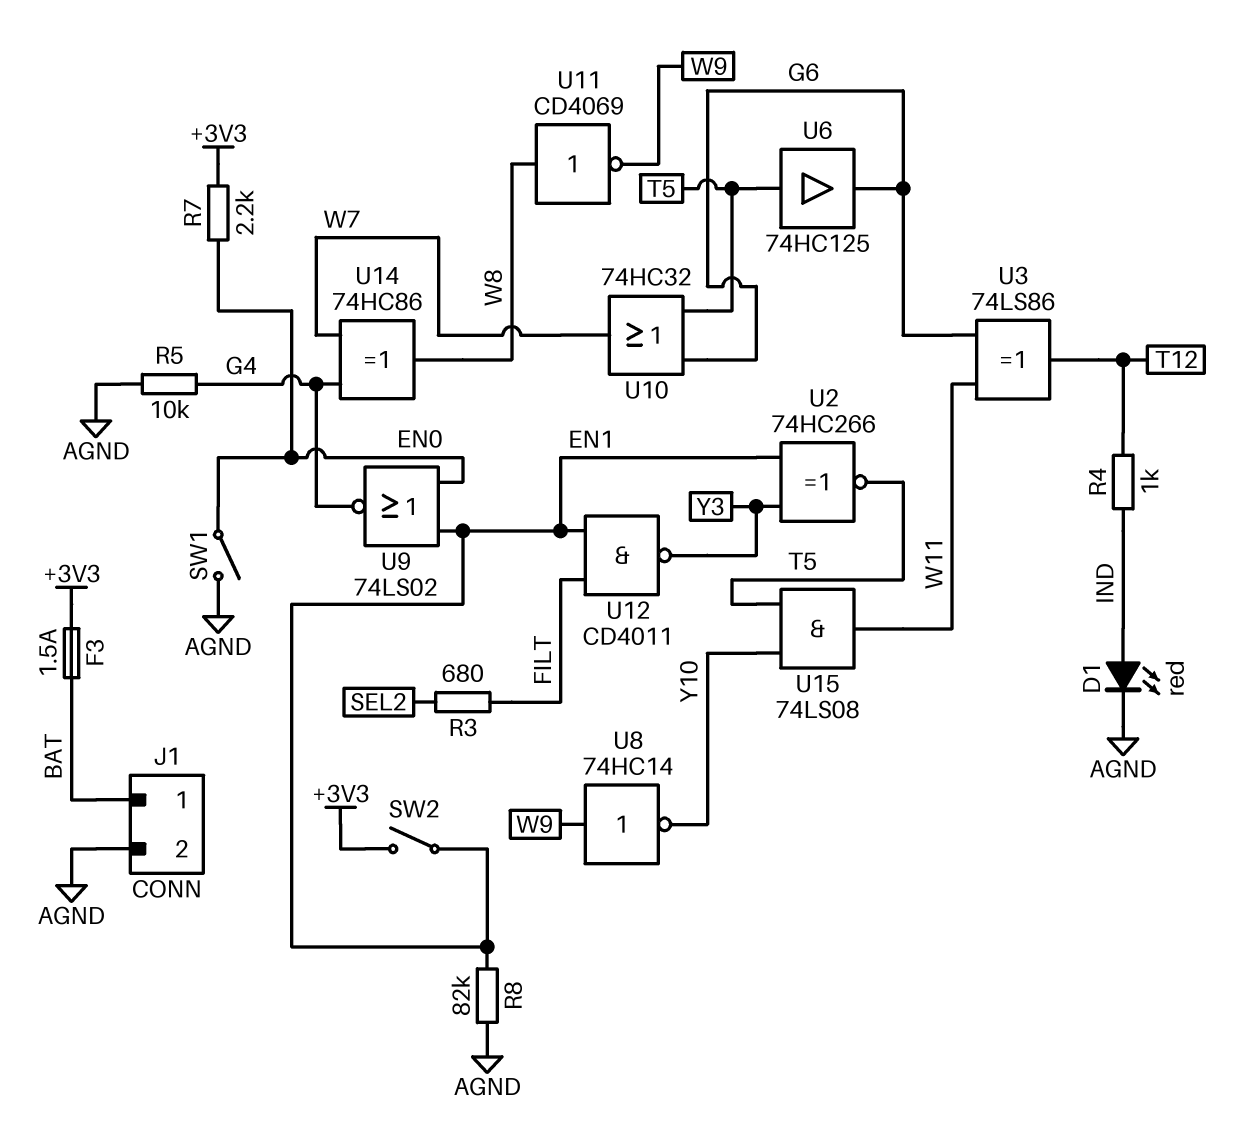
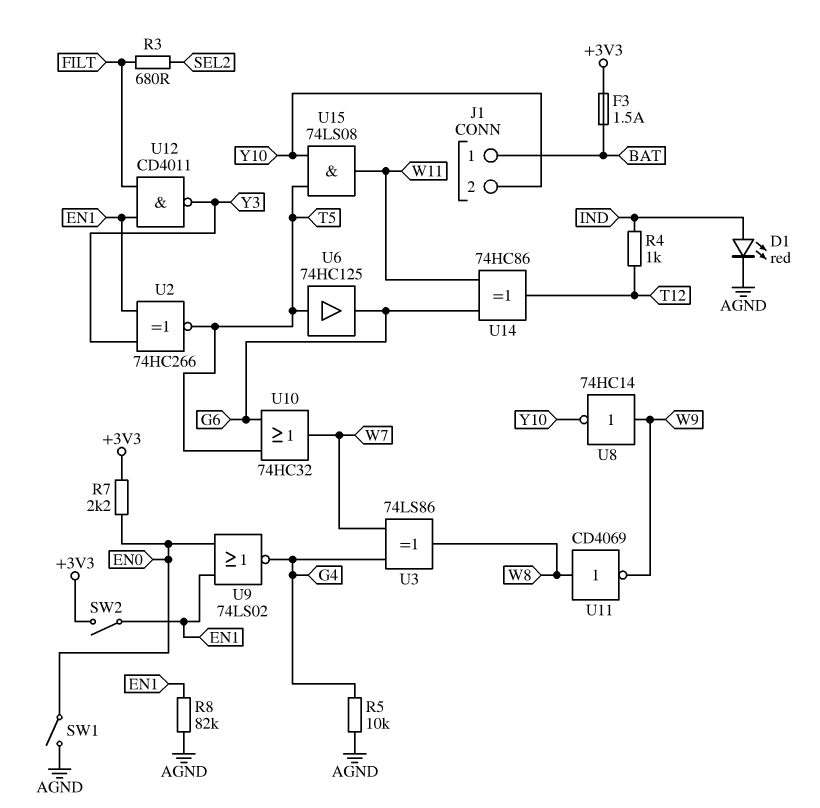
J1 pin 2: AGND -> Y10
U3: XOR 74LS86 (in G6, in W11, out T12) -> XOR 74LS86 (in G4, in W7, out W8)
U14: XOR 74HC86 (in G4, in W7, out W8) -> XOR 74HC86 (in G6, in W11, out T12)

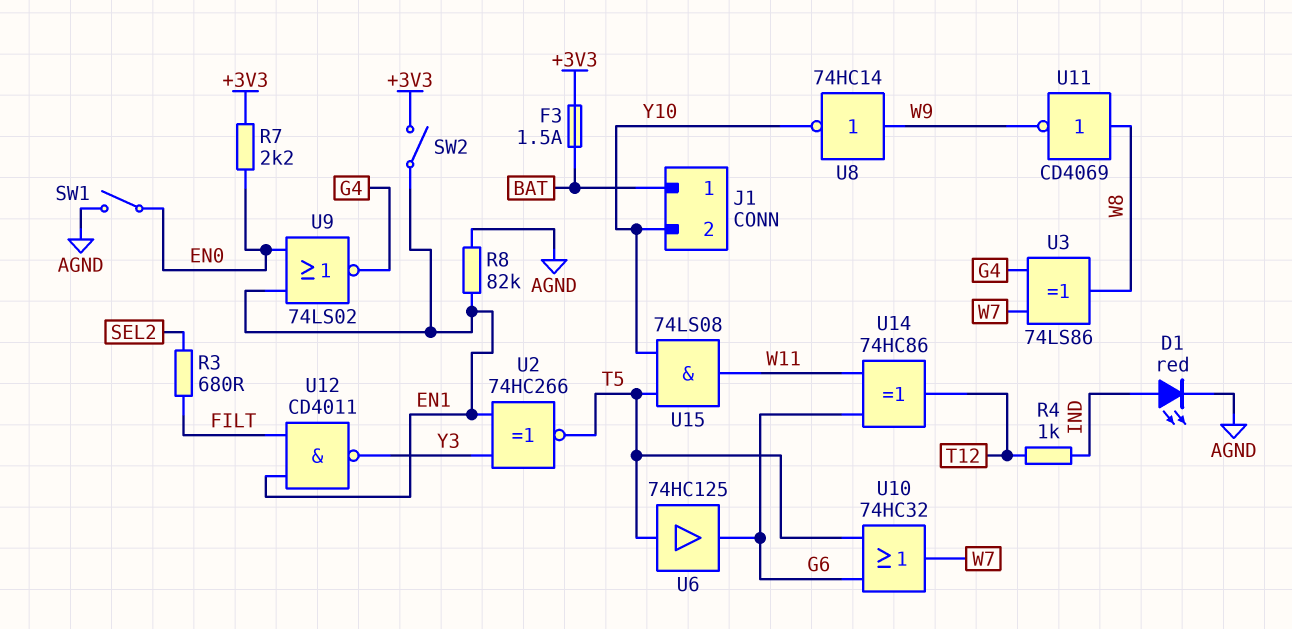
R5: 10k (AGND, G4) -> none

